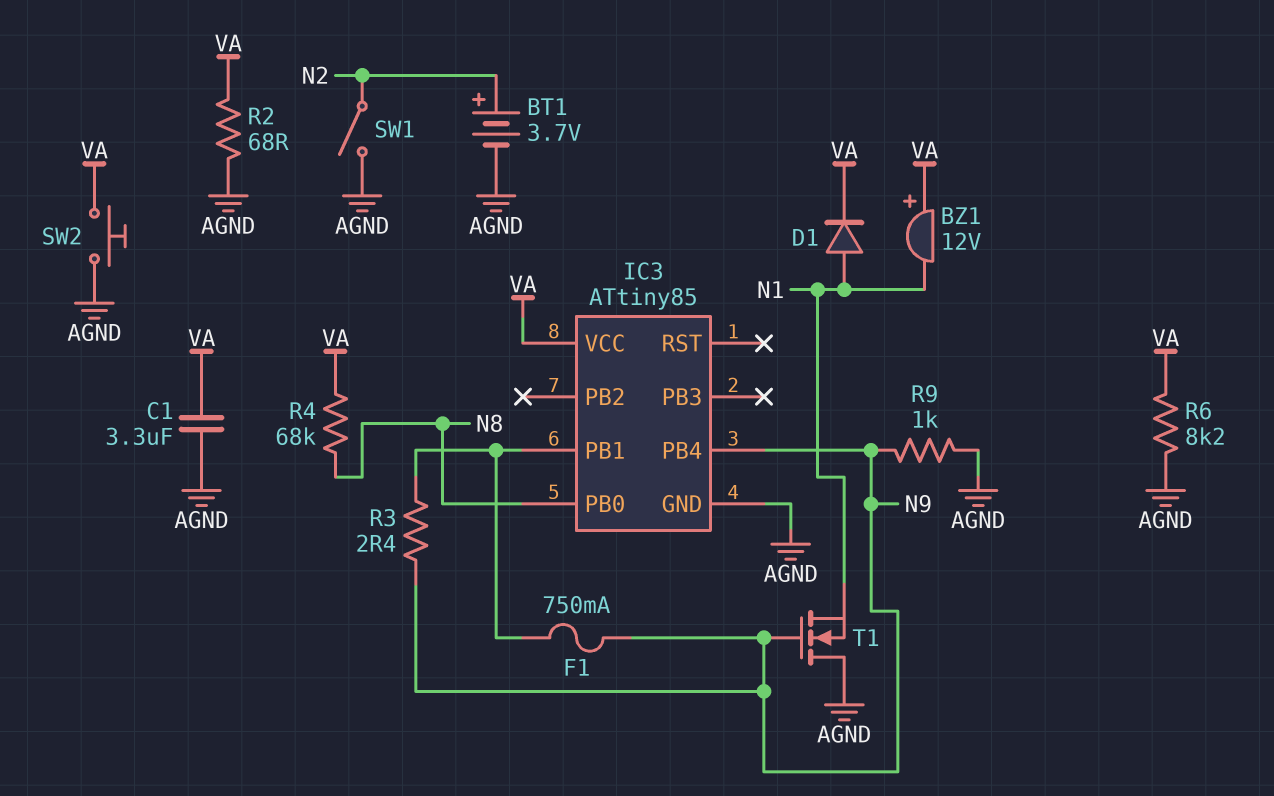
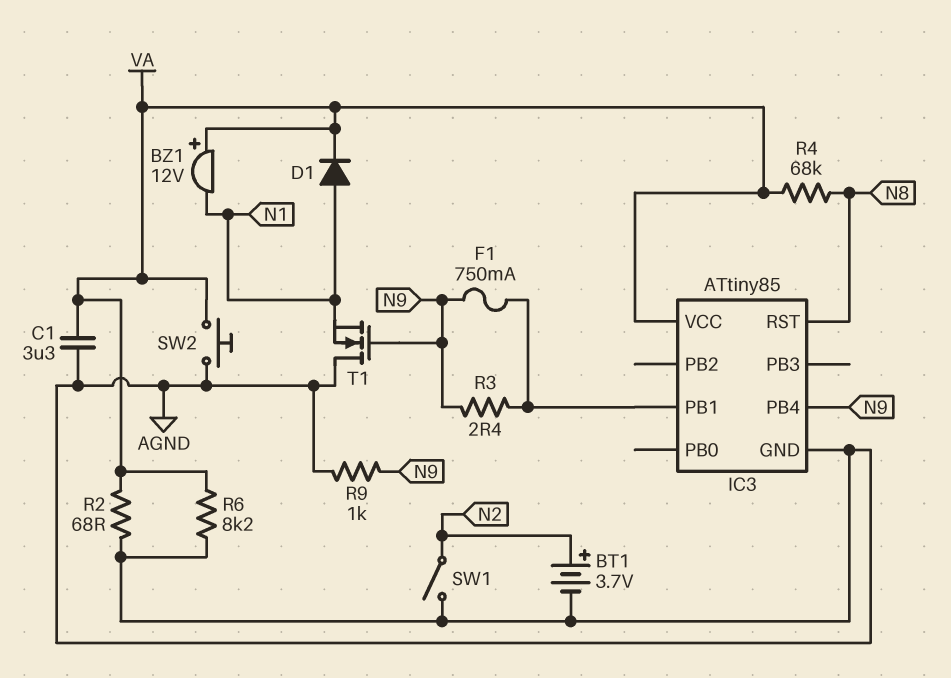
IC3 pin PB0: N8 -> none
IC3 pin RST: none -> N8

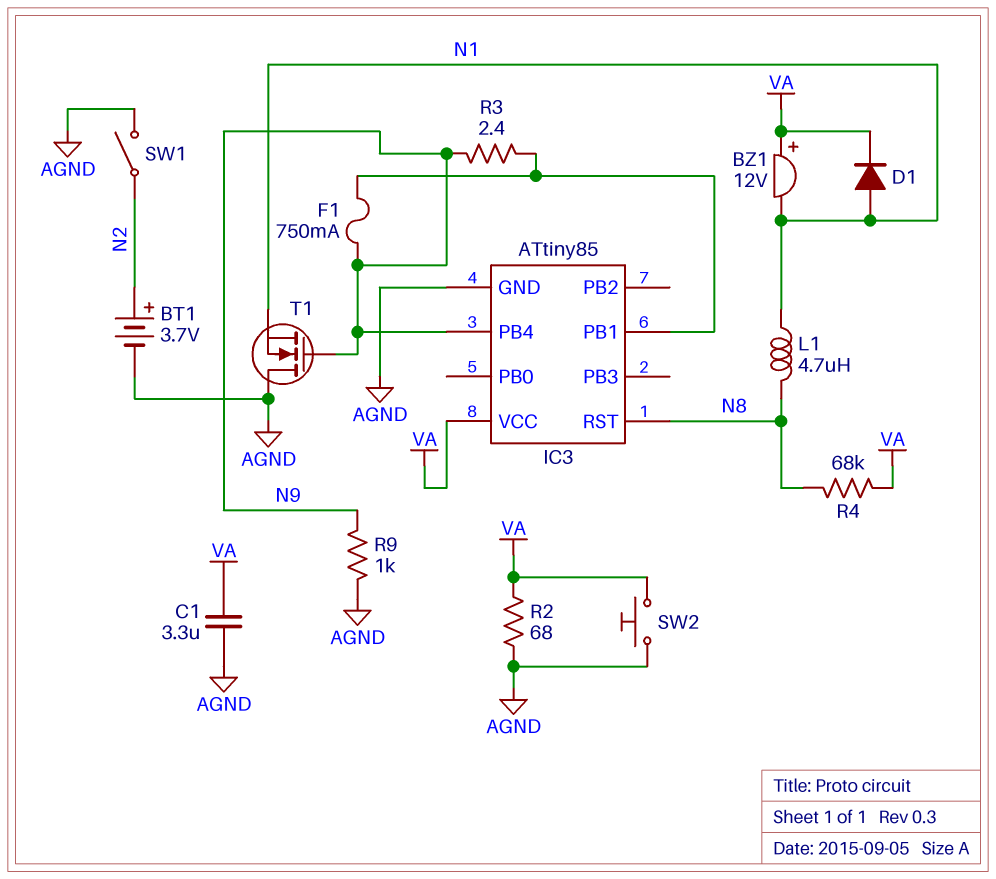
L1: none -> 4.7uH (N1, N8)
R6: 8.2k (AGND, VA) -> none

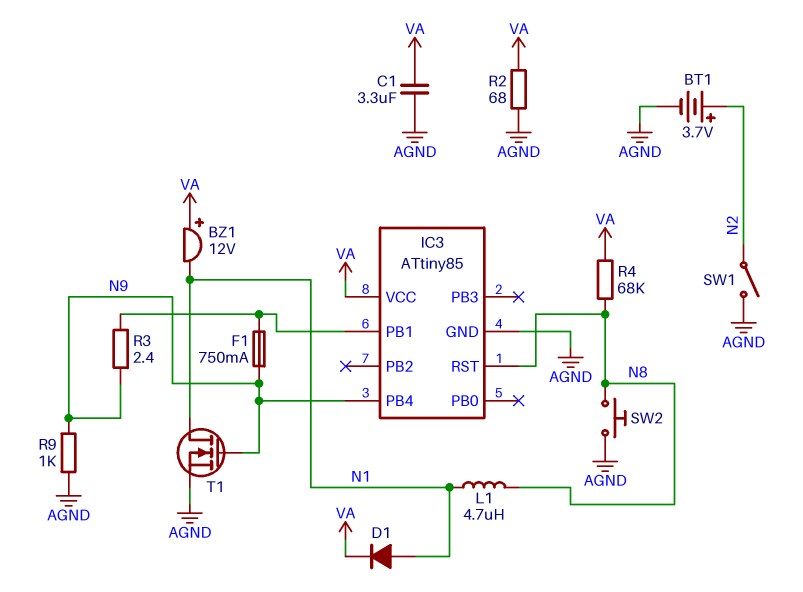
SW2: button (AGND, VA) -> button (AGND, N8)
T1: NMOS (G N9, D AGND, S N1) -> NMOS (G N9, D N1, S AGND)

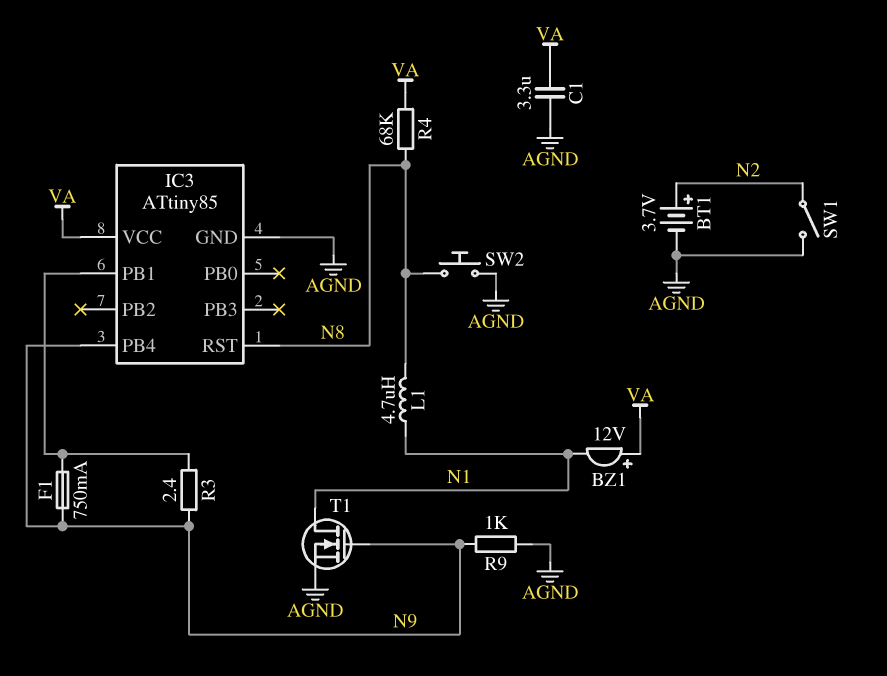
D1: diode (A N1, K VA) -> none
R2: 68 (AGND, VA) -> none

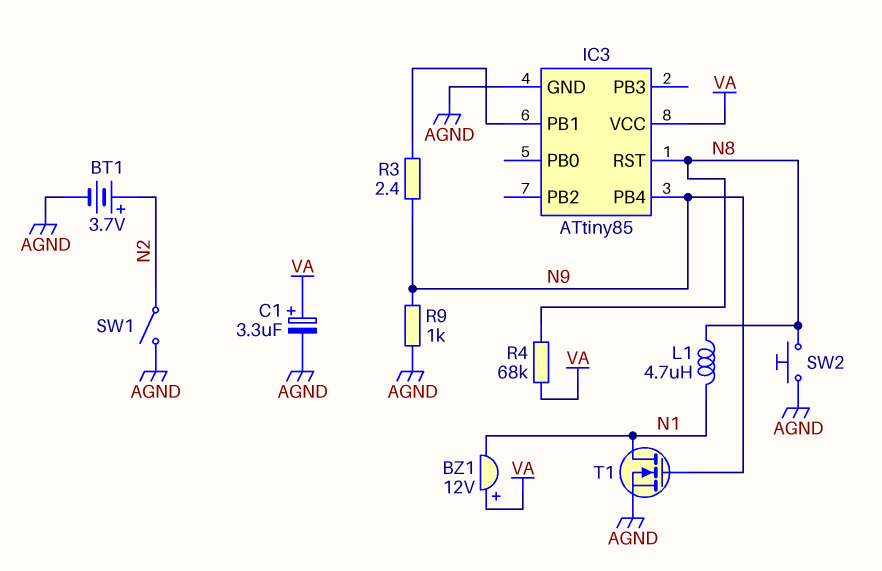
C1: 3.3uF (AGND, VA) -> 3.3uF (plus VA, minus AGND)
F1: 750mA (IC3/PB1, N9) -> none

